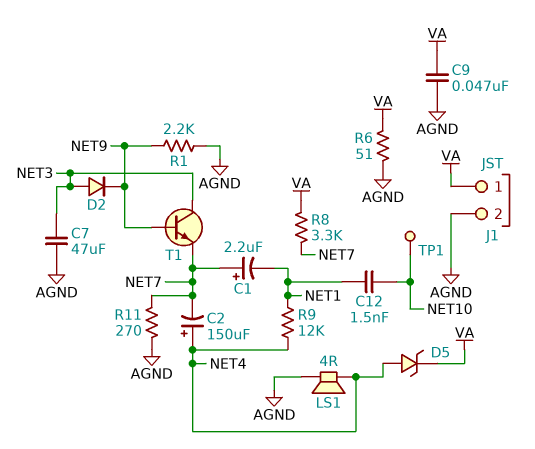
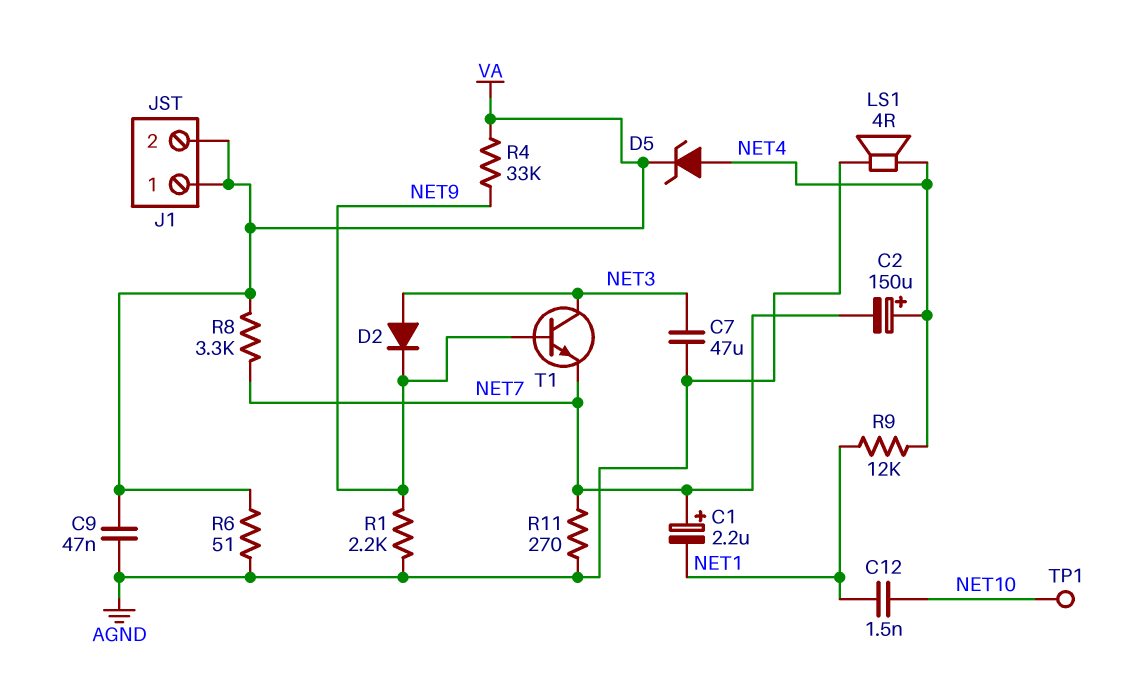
J1 pin 2: AGND -> VA
R4: none -> 33k (NET9, VA)

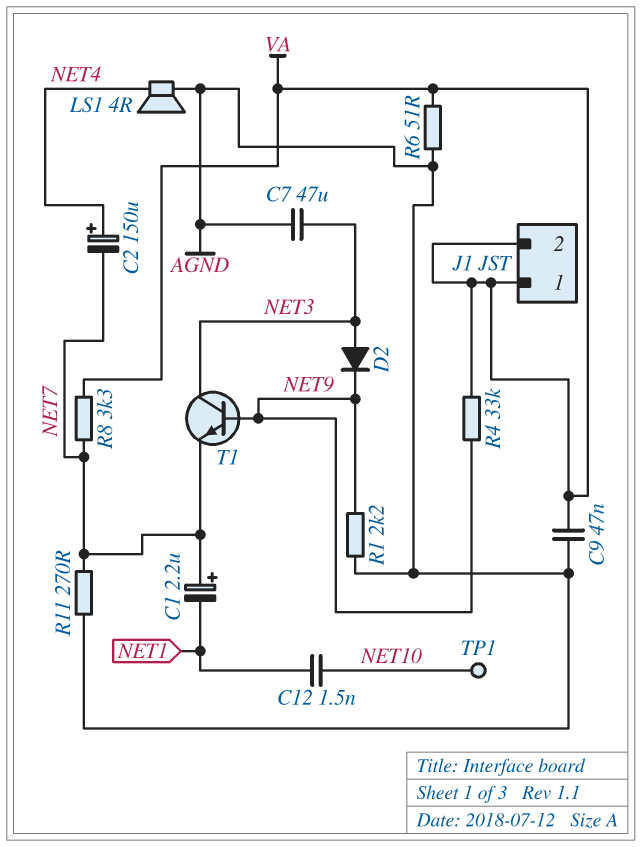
D5: zener (A NET4, K VA) -> none
R9: 12k (NET1, NET4) -> none

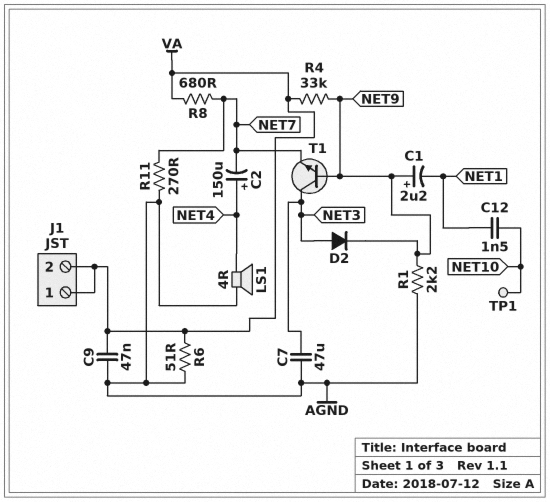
C1: 2.2uF (plus NET7, minus NET1) -> 2.2uF (plus NET9, minus NET1)
R8: 3.3k (NET7, VA) -> 680 (NET7, VA)

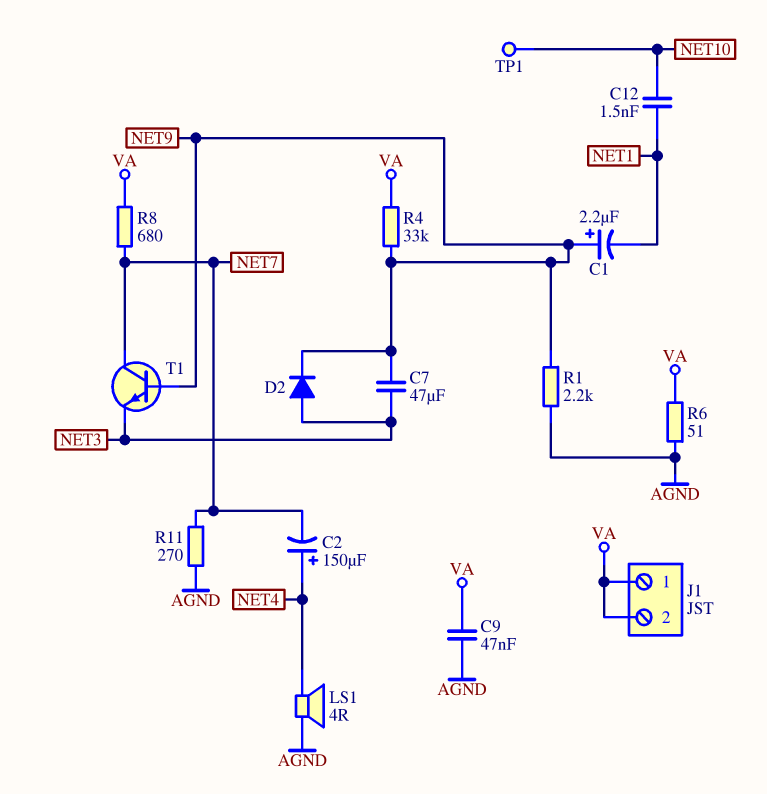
C7: 47uF (AGND, NET3) -> 47uF (NET3, NET9)
T1: NPN (B NET9, C NET3, E NET7) -> NPN (B NET9, C NET7, E NET3)

